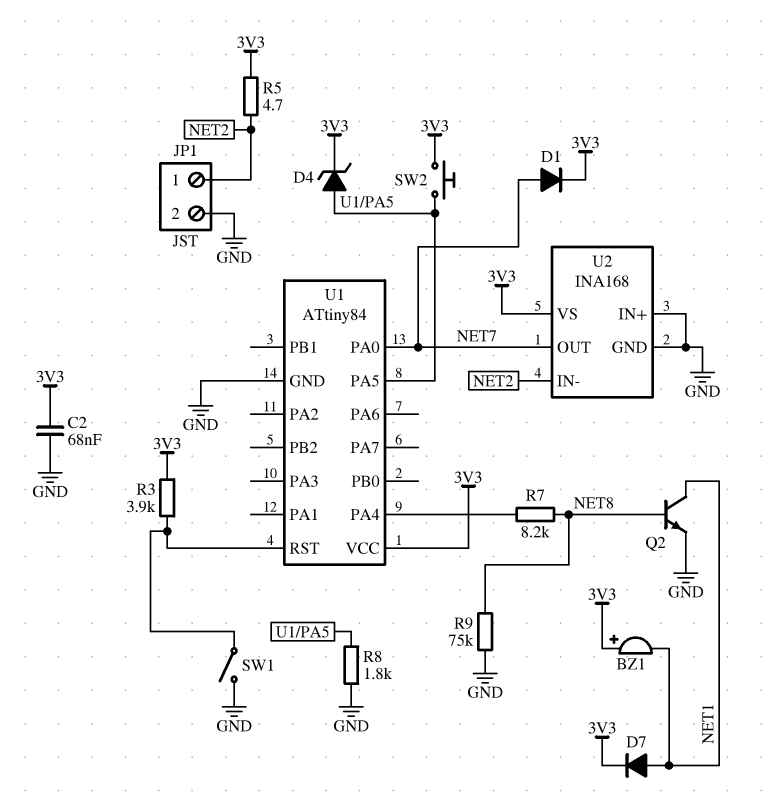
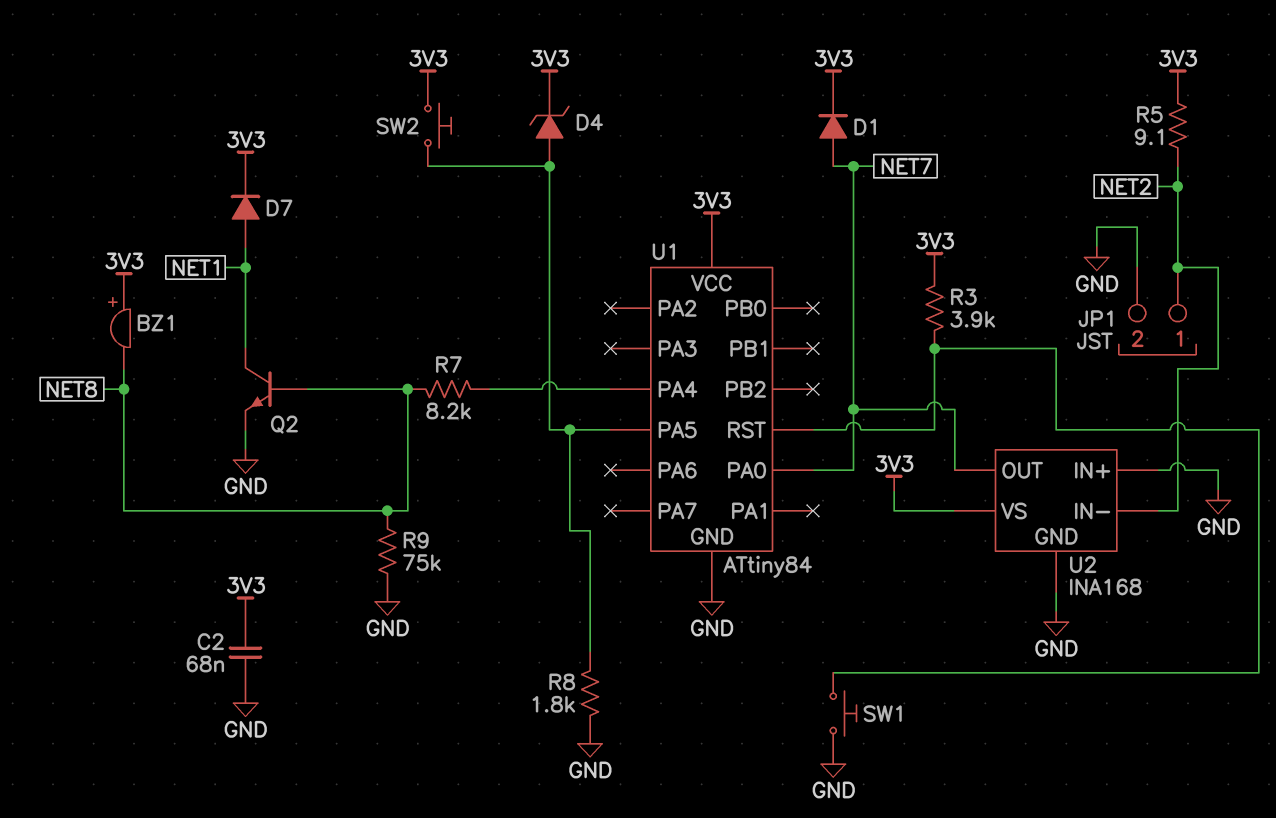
BZ1: buzzer (plus 3V3, minus NET1) -> buzzer (plus 3V3, minus NET8)
R5: 4.7 (3V3, NET2) -> 9.1 (3V3, NET2)
SW1: switch (GND, U1/RST) -> button (GND, U1/RST)

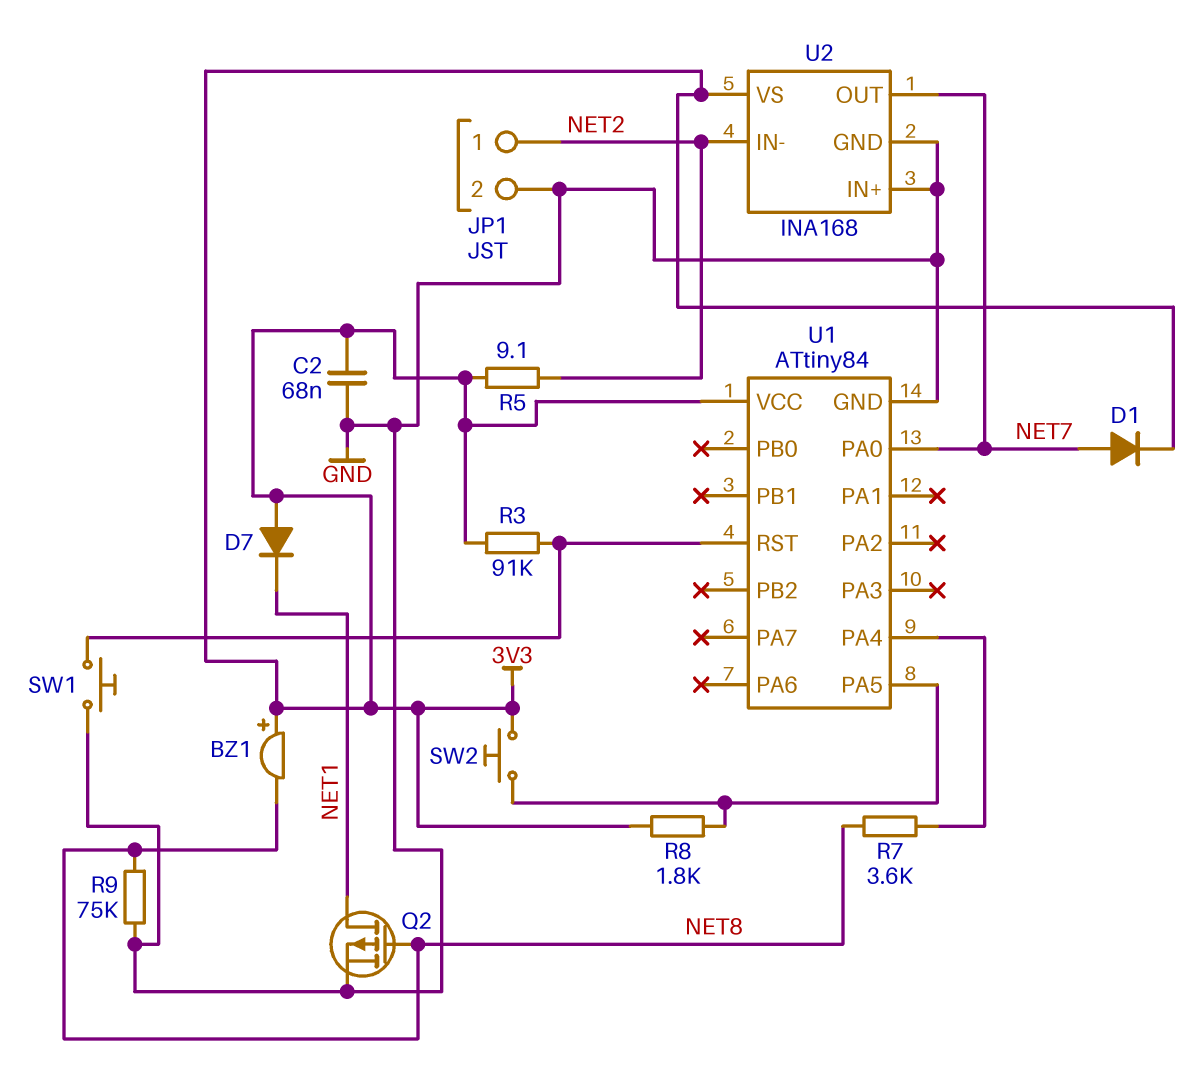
D4: zener (A U1/PA5, K 3V3) -> none
D7: diode (A NET1, K 3V3) -> diode (A 3V3, K NET1)
Q2: NPN (B NET8, C NET1, E GND) -> PMOS (G NET8, D NET1, S GND)
R3: 3.9k (3V3, U1/RST) -> 91k (3V3, U1/RST)
R7: 8.2k (NET8, U1/PA4) -> 3.6k (NET8, U1/PA4)
R8: 1.8k (GND, U1/PA5) -> 1.8k (3V3, U1/PA5)

